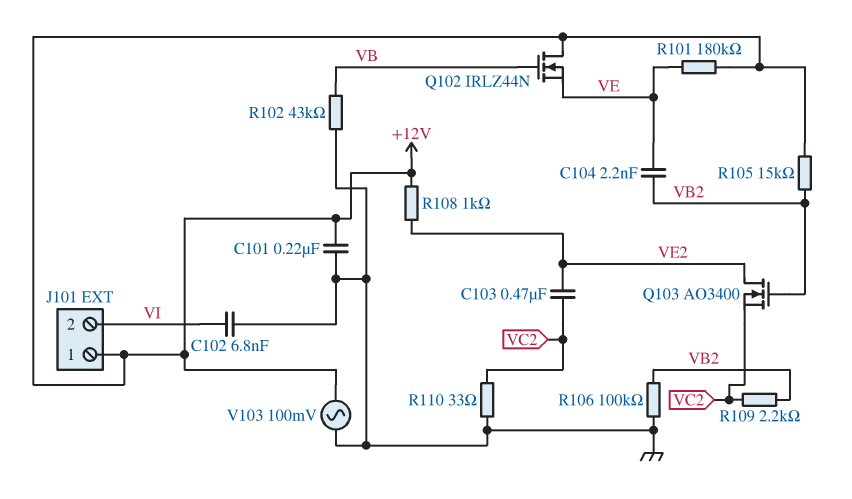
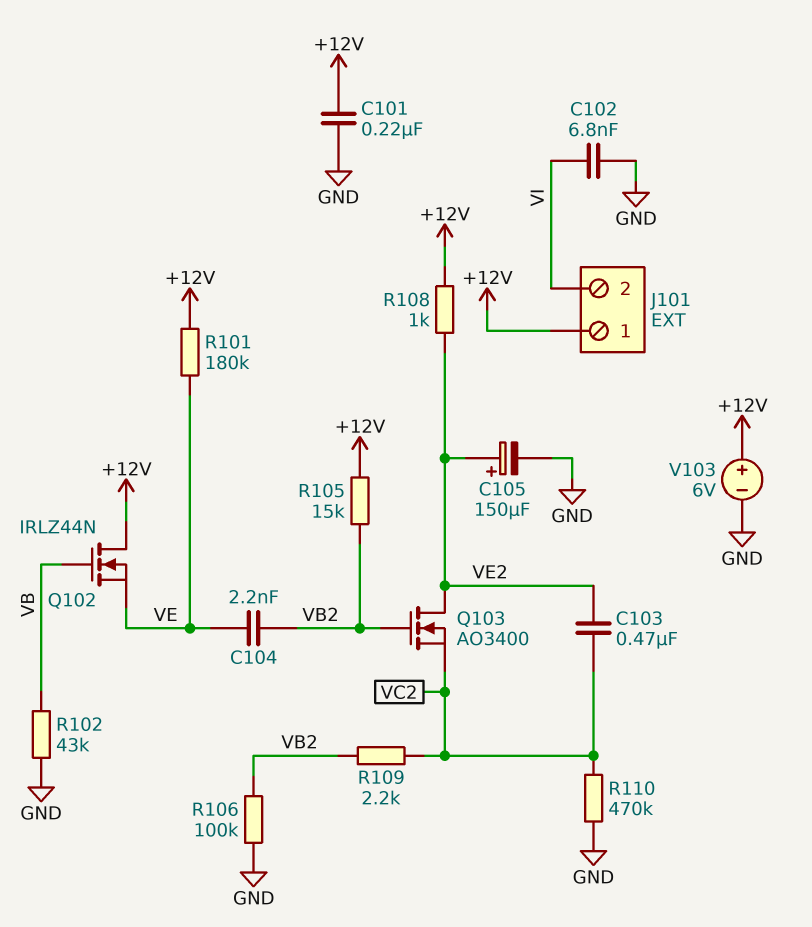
C105: none -> 150uF (plus VE2, minus GND)
R110: 33 (GND, VC2) -> 470k (GND, VC2)
V103: AC 100mV (+12V, GND) -> 6V (plus +12V, minus GND)

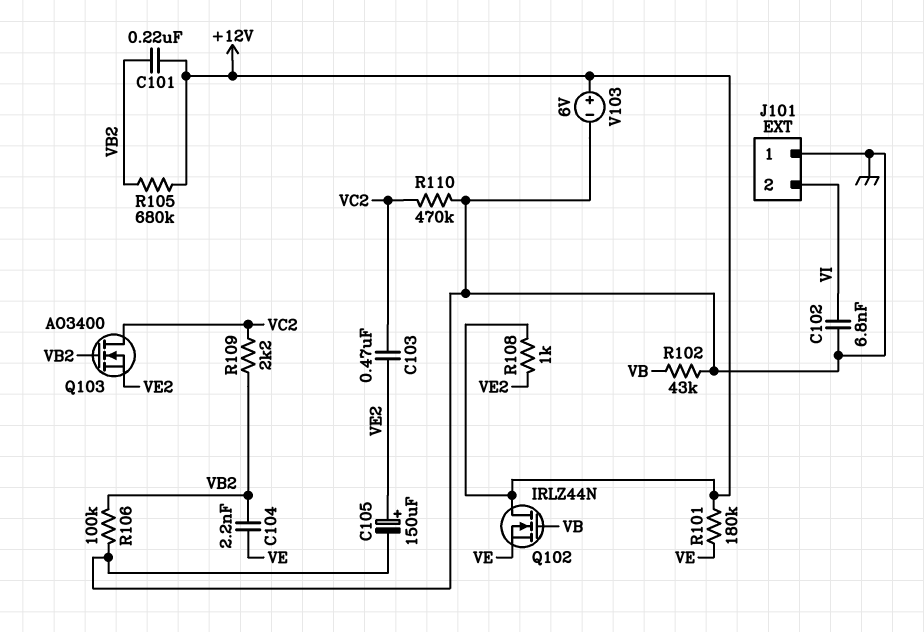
C101: 220nF (+12V, GND) -> 220nF (+12V, VB2)
J101 pin 1: +12V -> GND
Q103: NMOS AO3400 (G VB2, D VE2, S VC2) -> NMOS AO3400 (G VB2, D VC2, S VE2)
R105: 15k (+12V, VB2) -> 680k (+12V, VB2)

